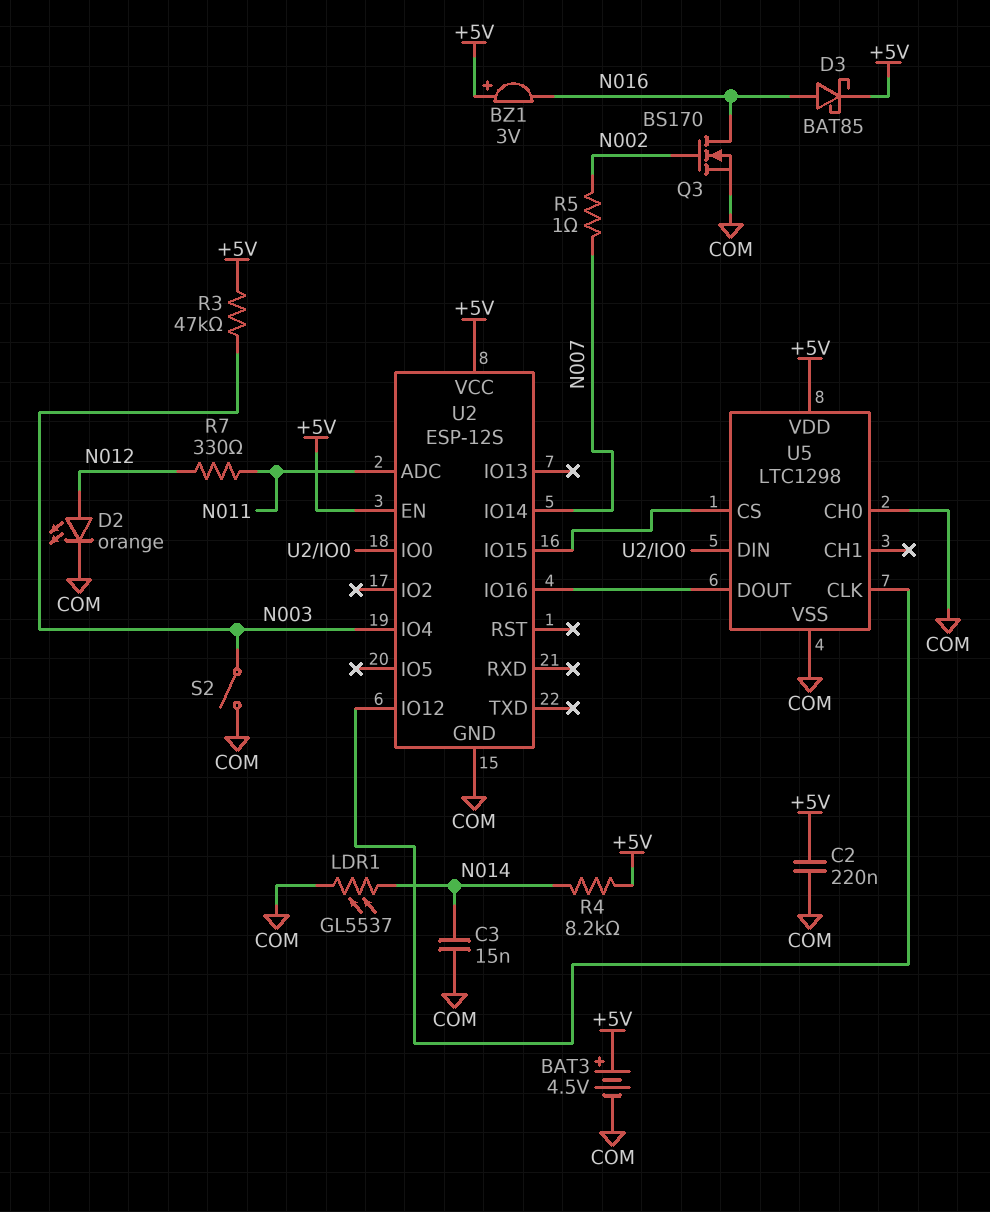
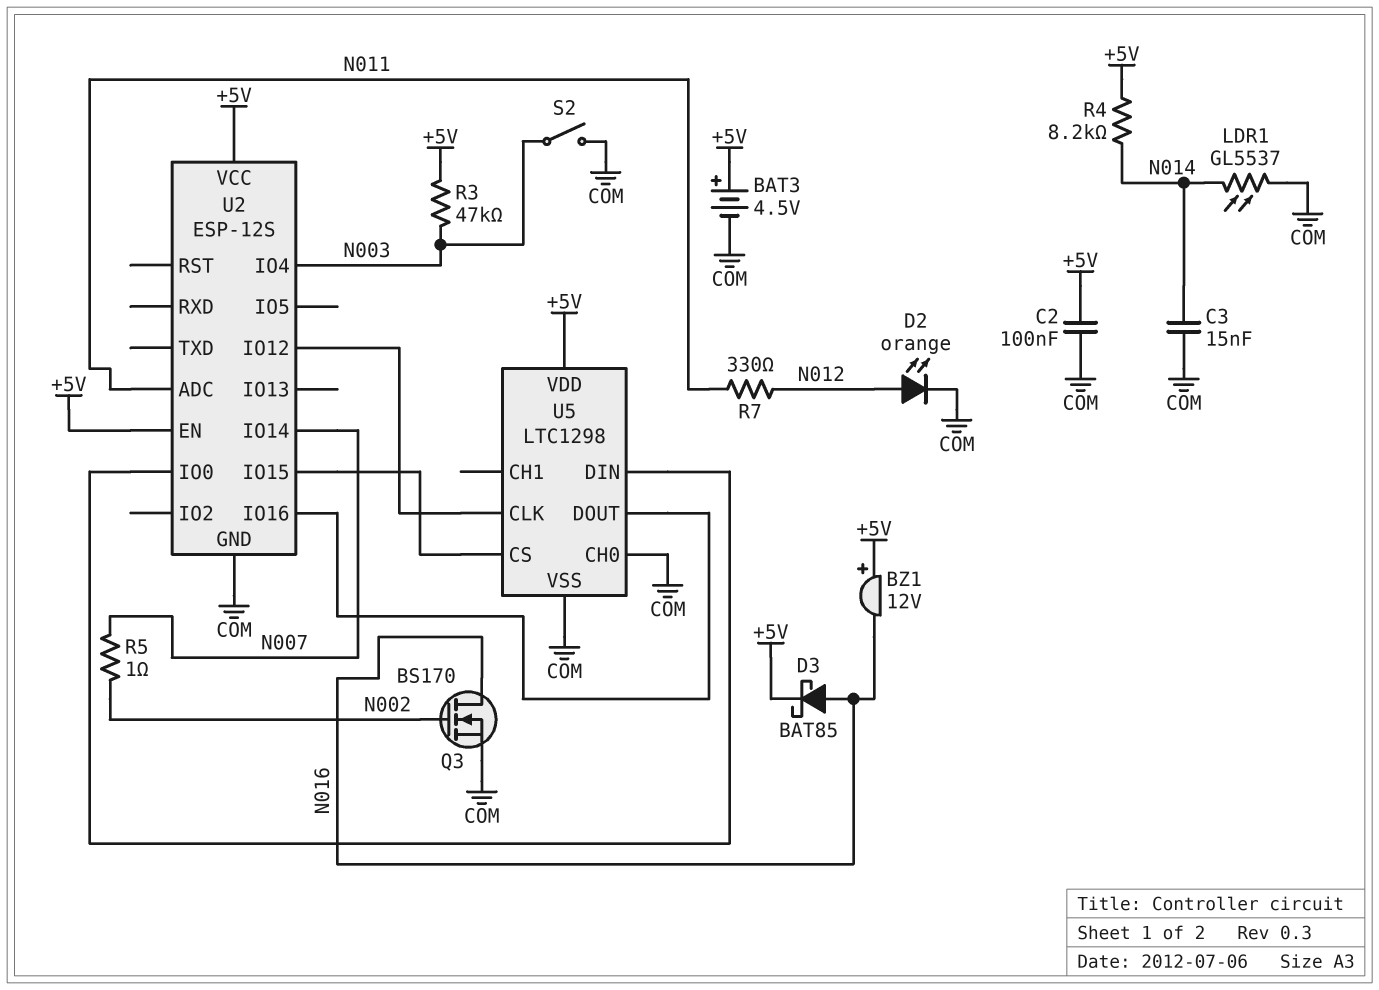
BZ1: buzzer 3V (plus +5V, minus N016) -> buzzer 12V (plus +5V, minus N016)
C2: 220nF (+5V, COM) -> 100nF (+5V, COM)

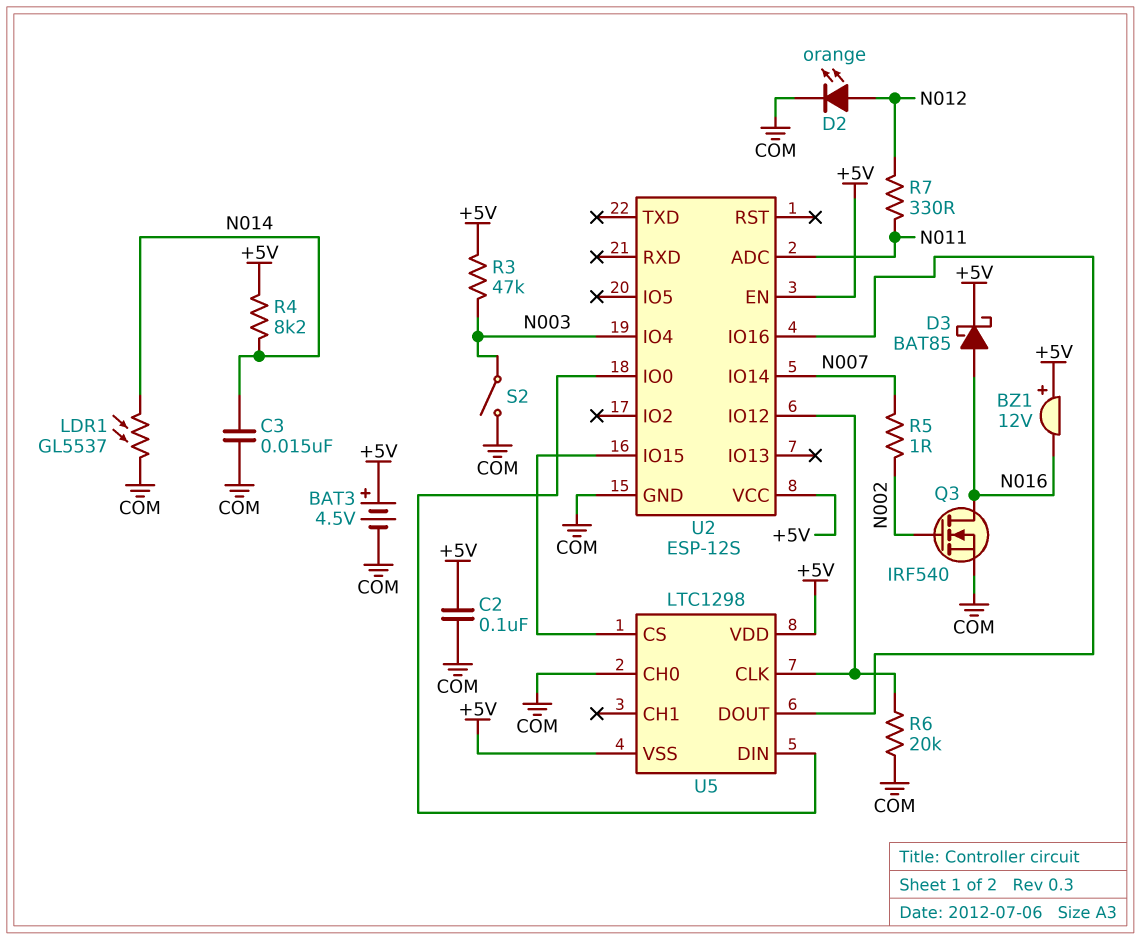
Q3: NMOS BS170 (G N002, D N016, S COM) -> NMOS IRF540 (G N002, D N016, S COM)
R6: none -> 20k (COM, U2/IO12)
U5 pin VSS: COM -> +5V

